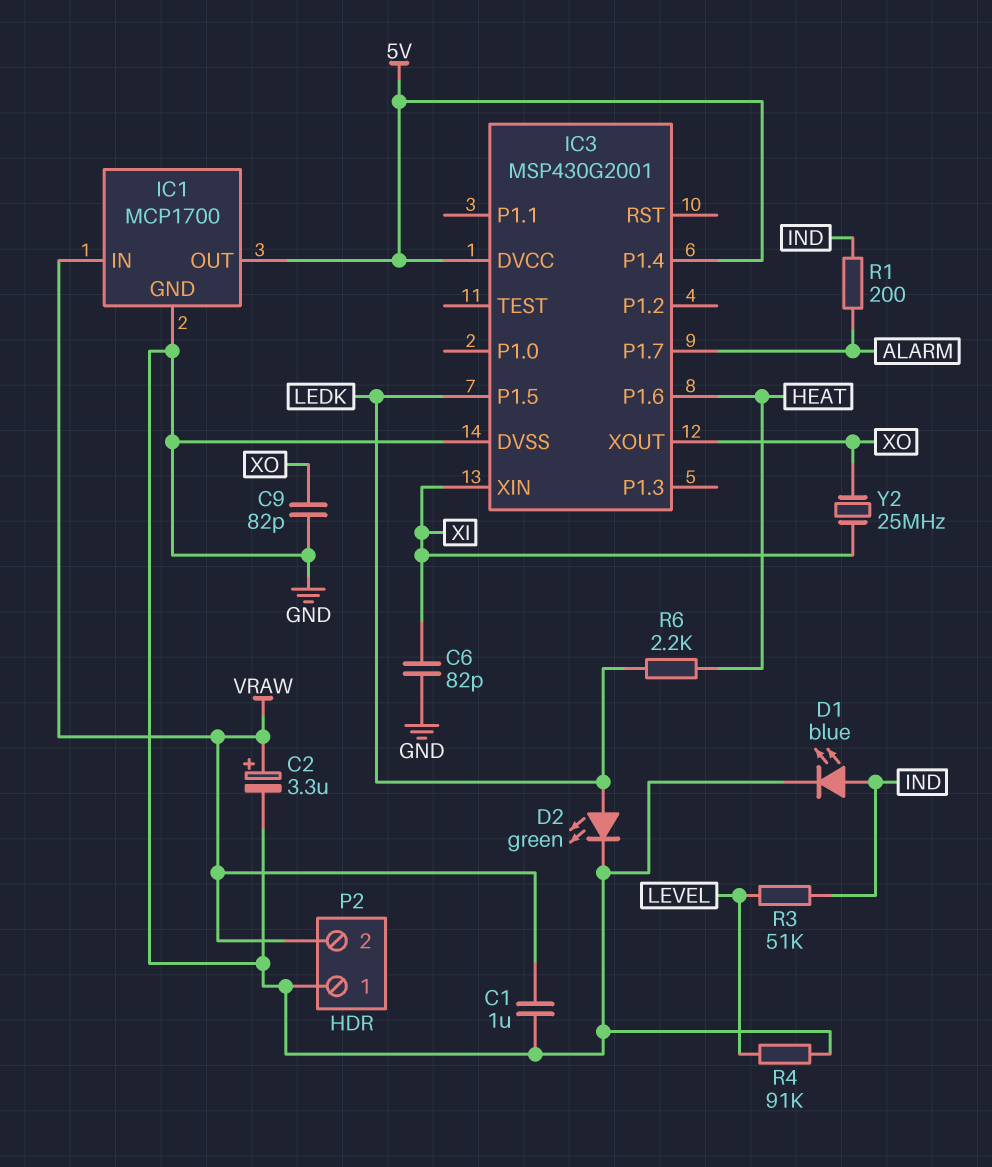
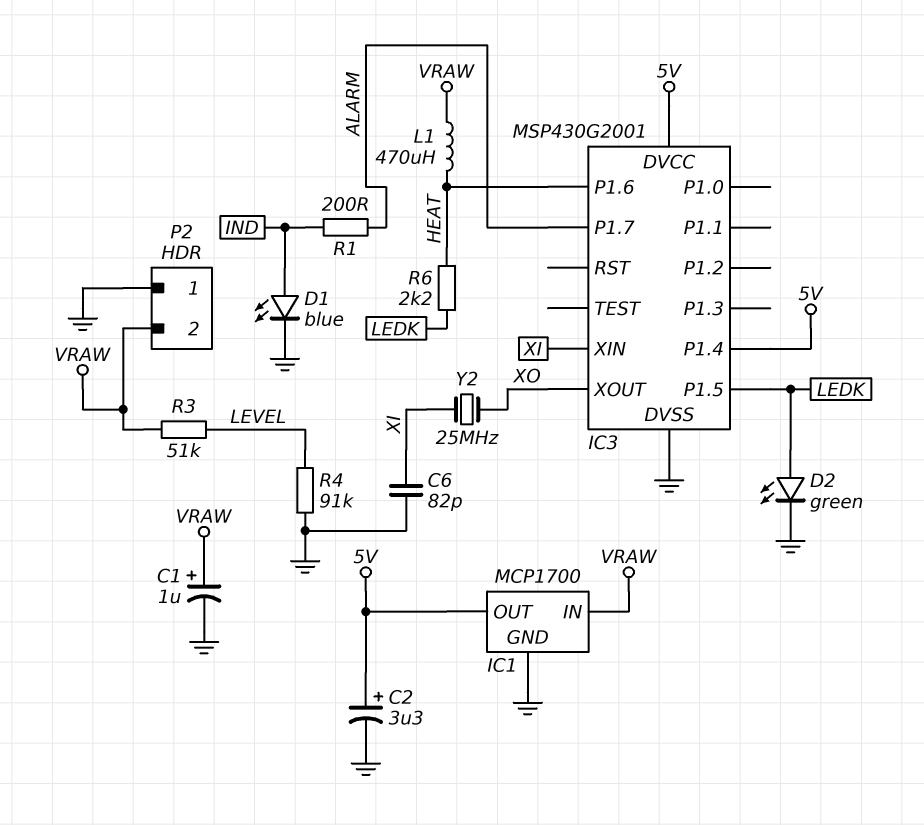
C1: 1uF (GND, VRAW) -> 1uF (plus VRAW, minus GND)
C2: 3.3uF (plus VRAW, minus GND) -> 3.3uF (plus 5V, minus GND)
C9: 82pF (GND, XO) -> none
L1: none -> 470uH (HEAT, VRAW)
R3: 51k (IND, LEVEL) -> 51k (LEVEL, VRAW)

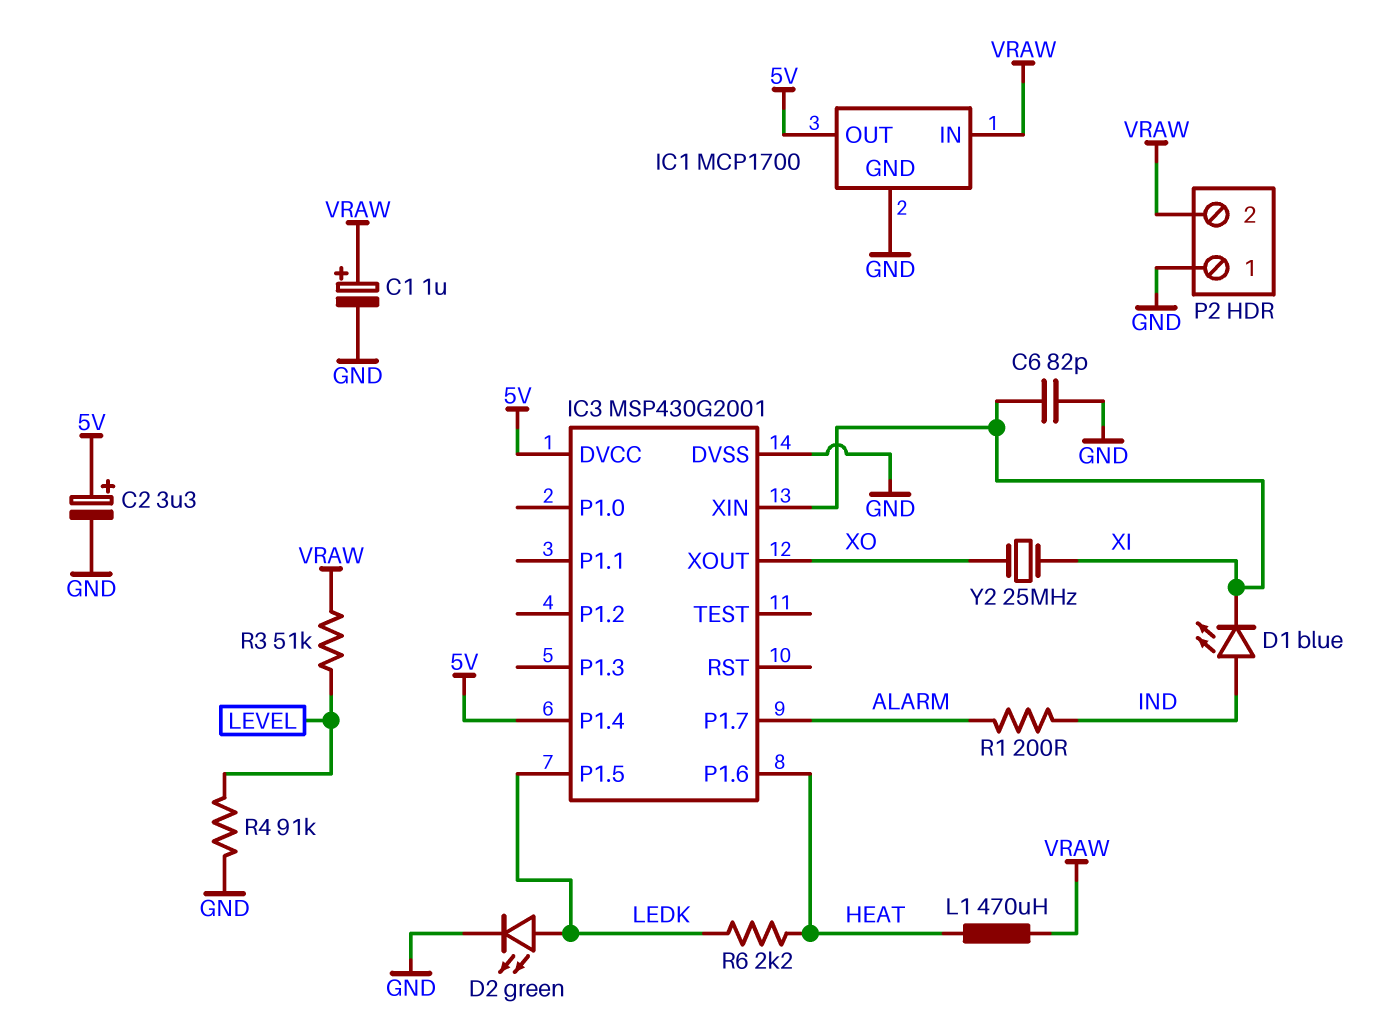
D1: LED blue (A IND, K GND) -> LED blue (A IND, K XI)

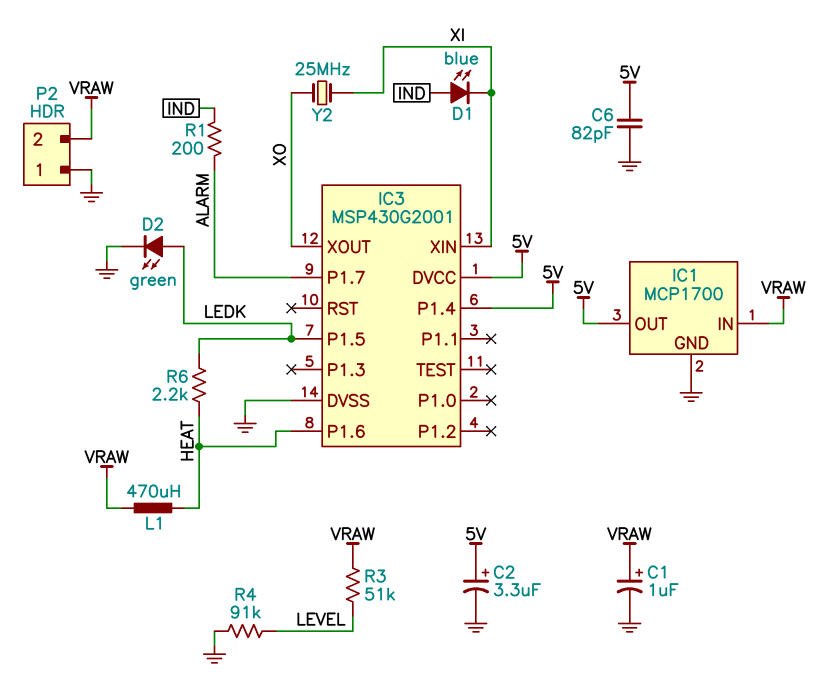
C6: 82pF (GND, XI) -> 82pF (5V, GND)

